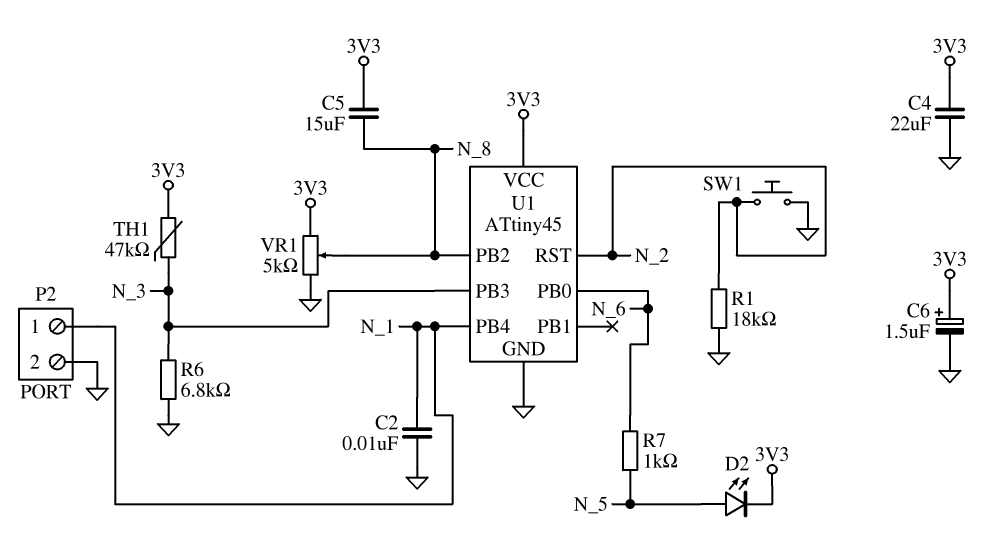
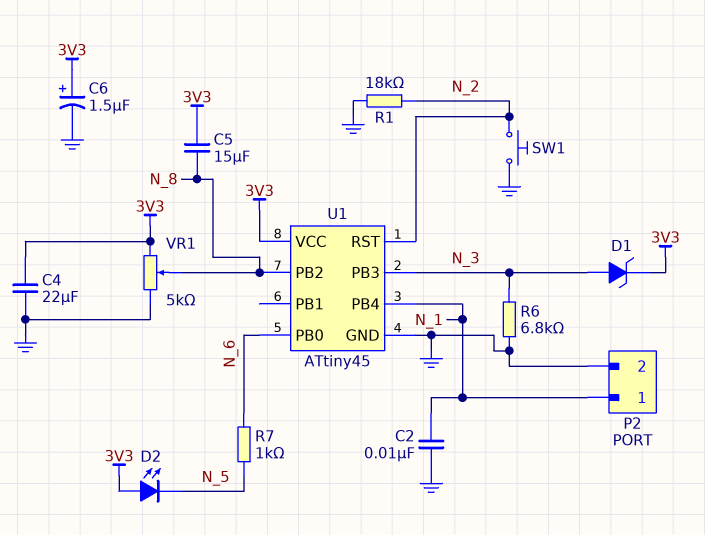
D1: none -> zener (A N_3, K 3V3)
D2: LED (A N_5, K 3V3) -> LED (A 3V3, K N_5)
TH1: 47k (3V3, N_3) -> none

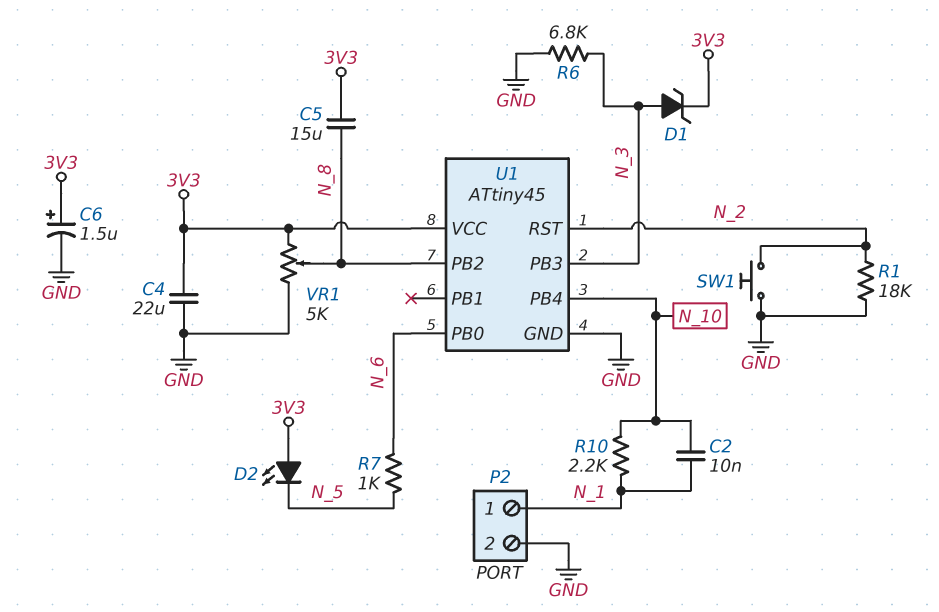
C2: 10nF (GND, N_1) -> 10nF (N_1, N_10)
R10: none -> 2.2k (N_1, N_10)
U1 pin PB4: N_1 -> N_10

